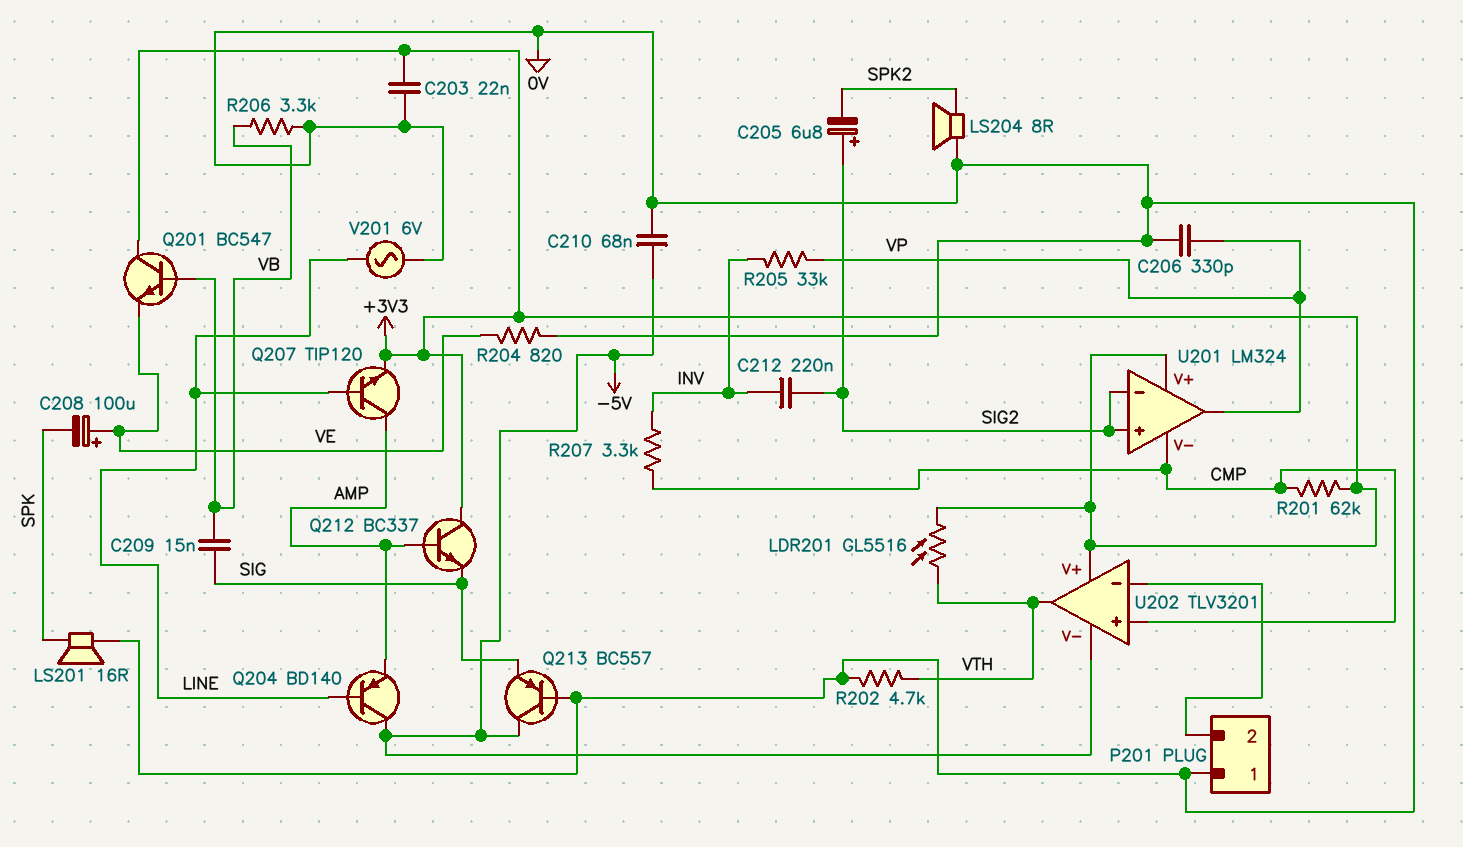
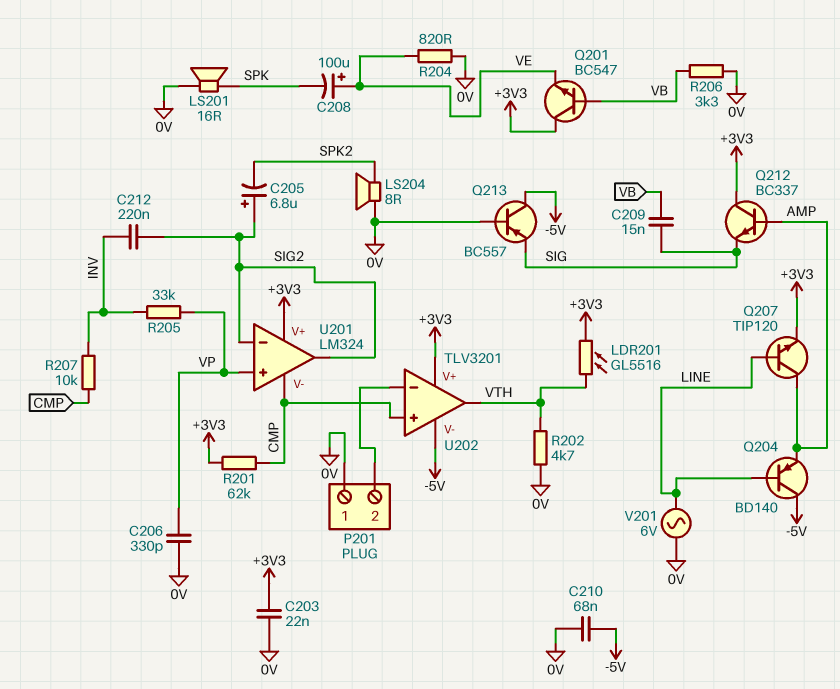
R207: 3.3k (CMP, INV) -> 10k (CMP, INV)
U201 pin in+: SIG2 -> VP
U201 pin out: VP -> SIG2

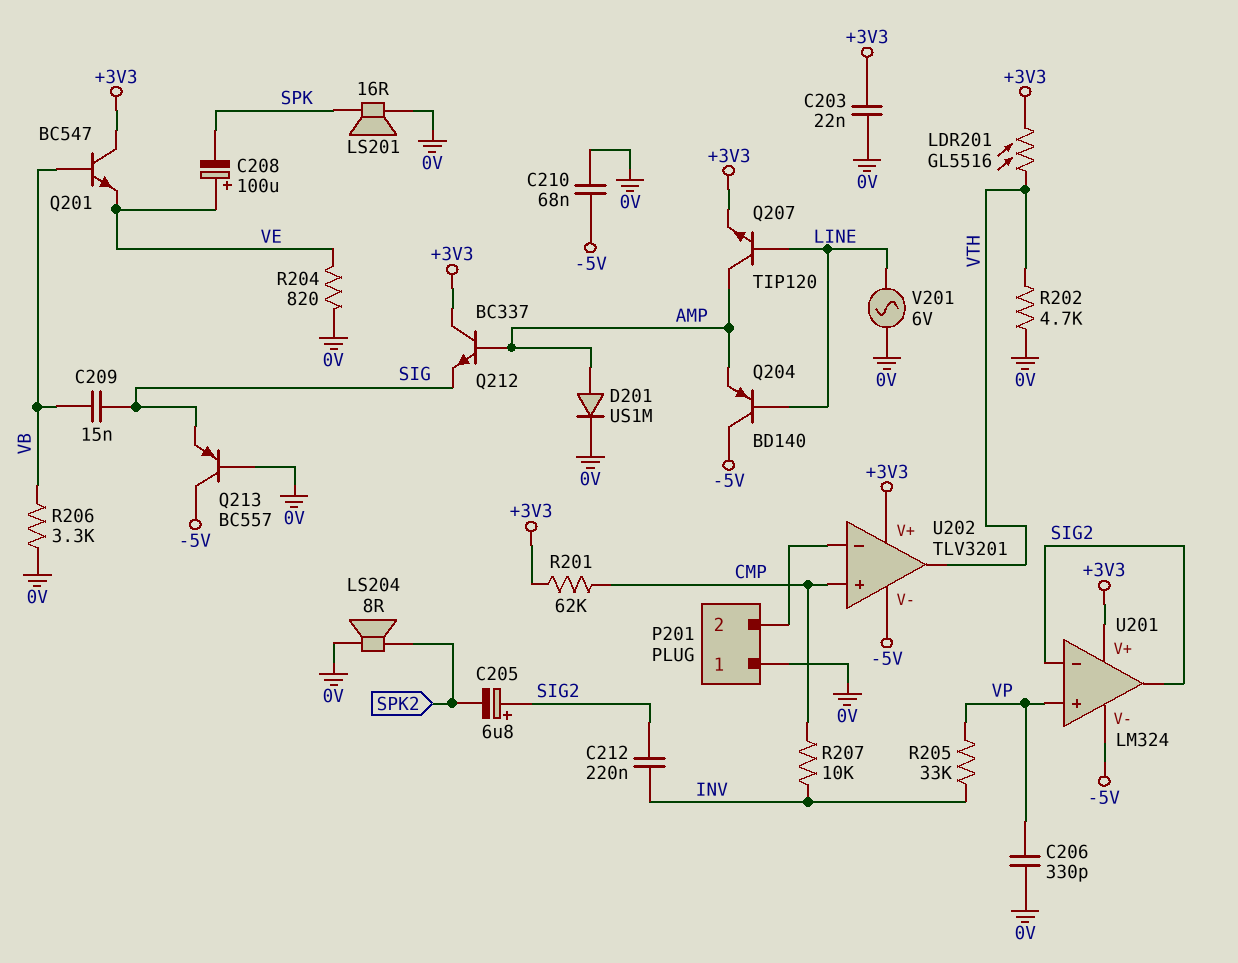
D201: none -> diode US1M (A AMP, K 0V)
U201 pin V-: CMP -> -5V

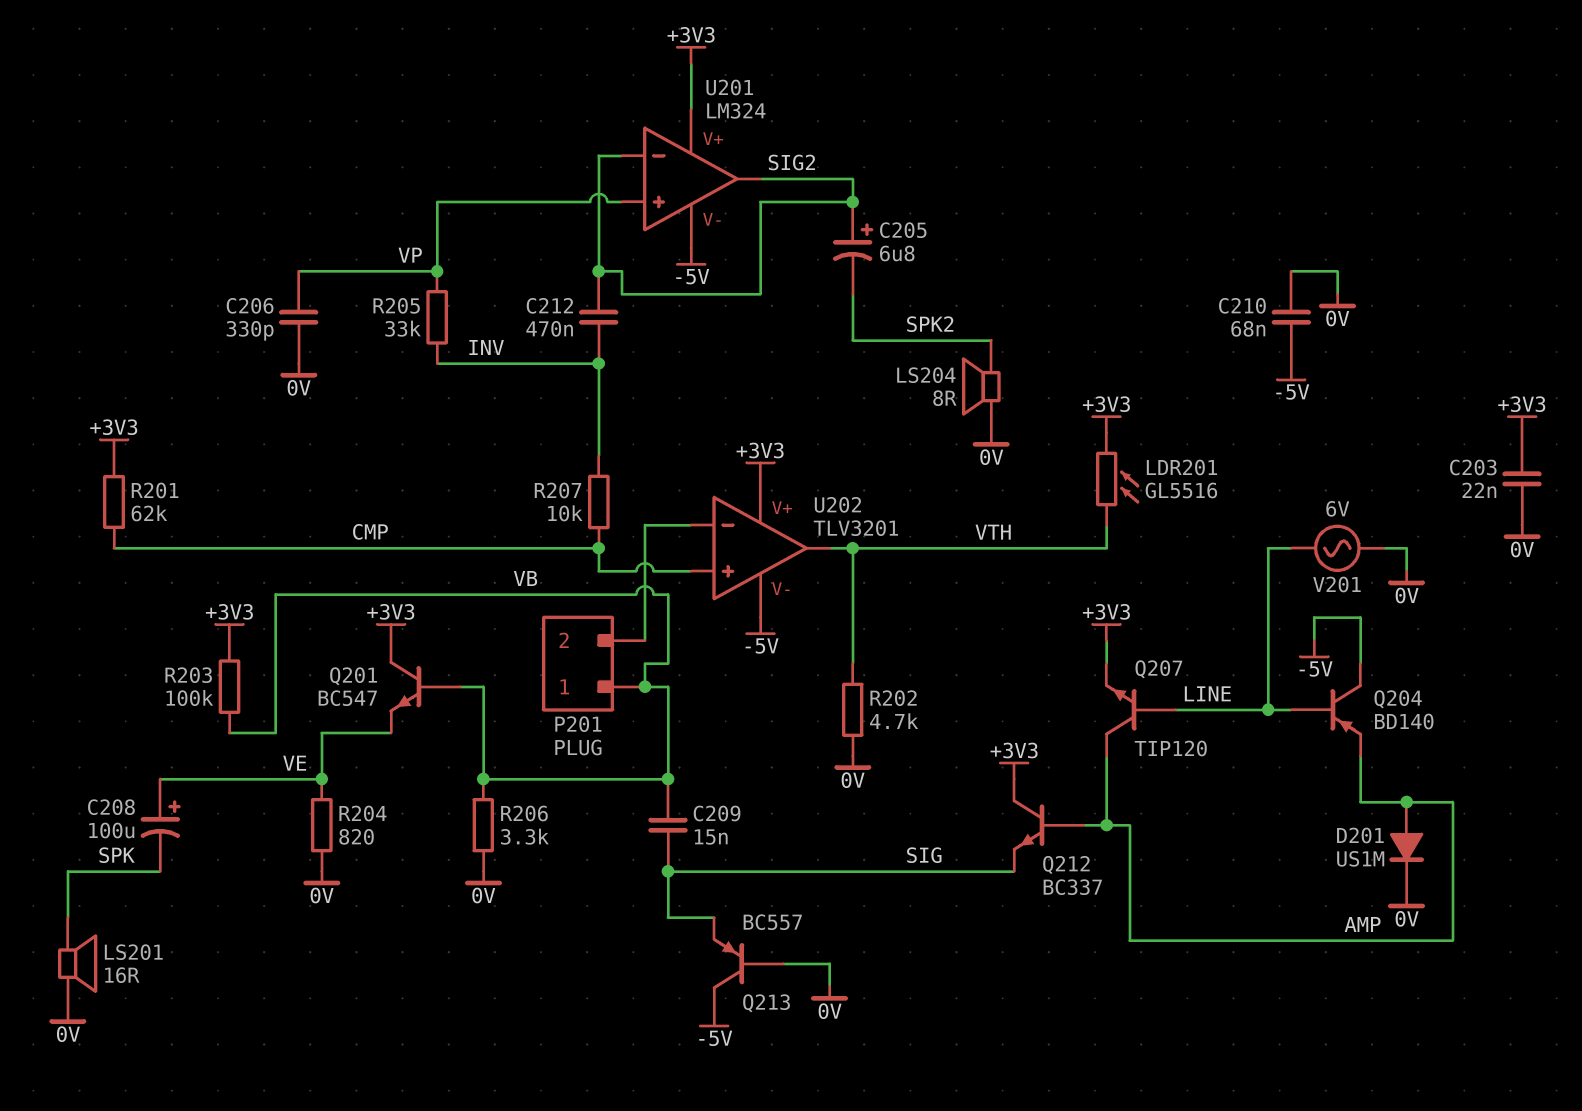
C212: 220nF (INV, SIG2) -> 470nF (INV, SIG2)
P201 pin 1: 0V -> VB
R203: none -> 100k (+3V3, VB)

